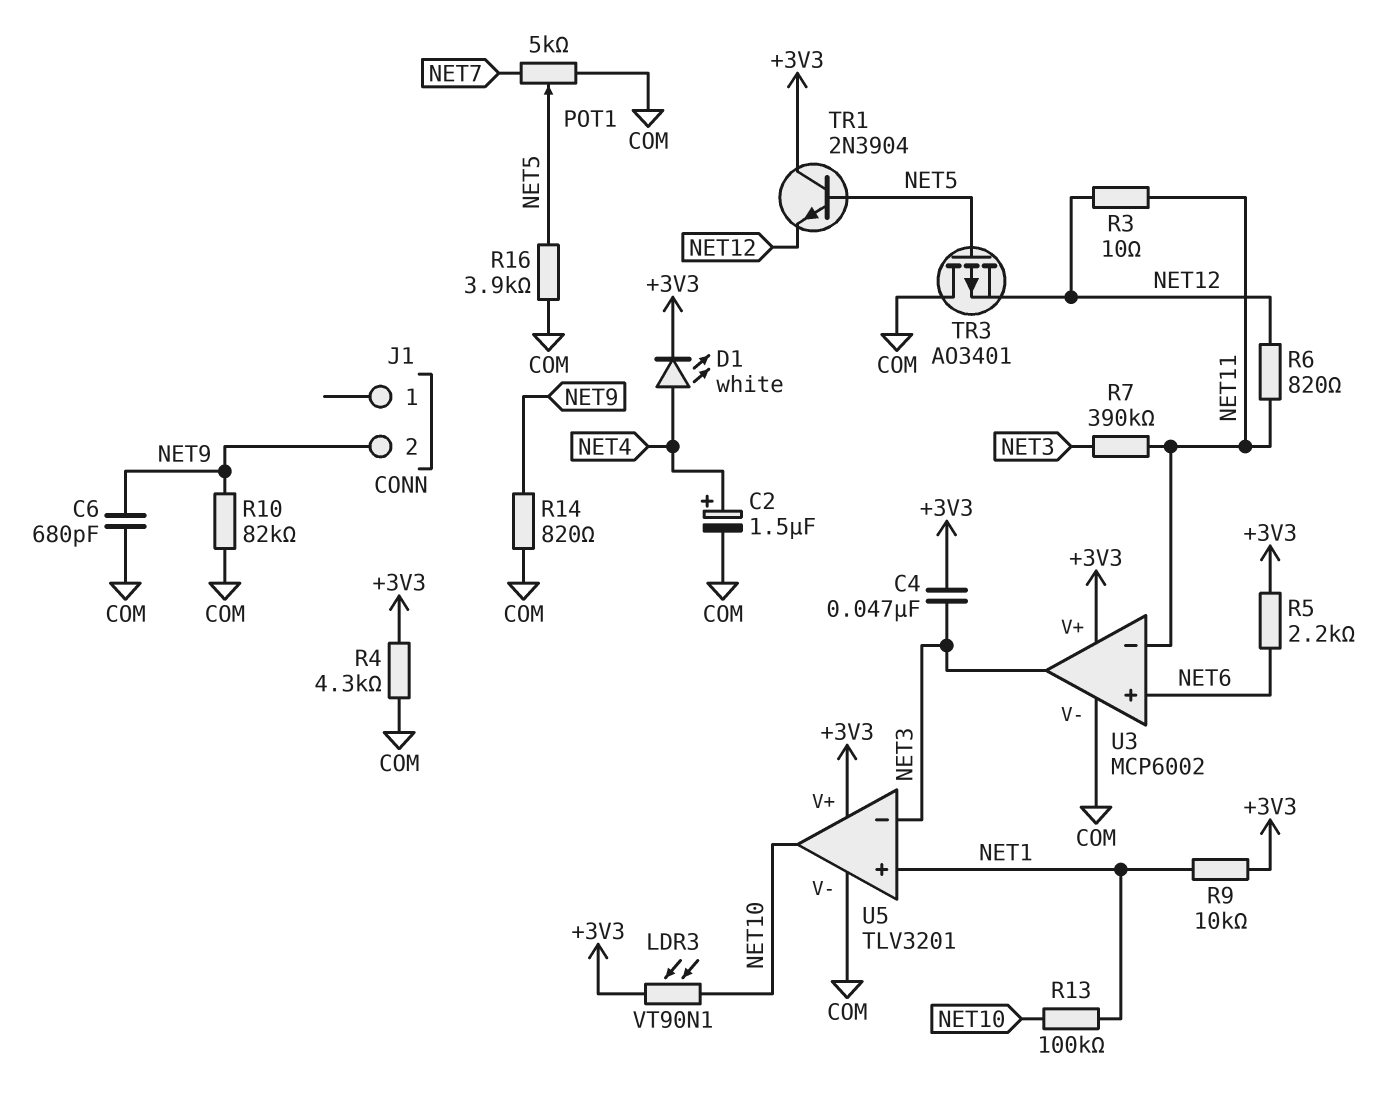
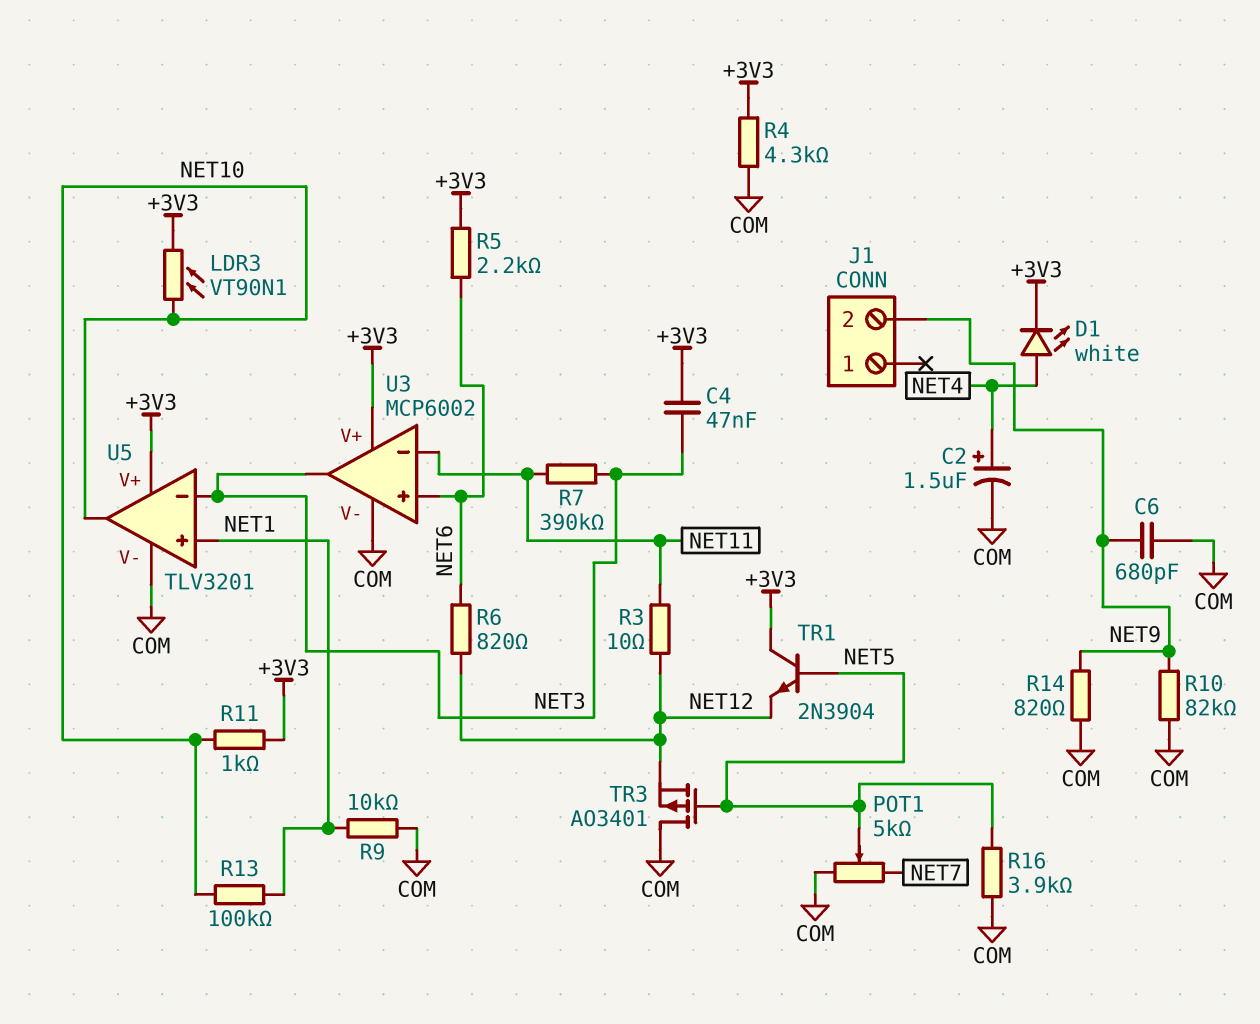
R6: 820 (NET11, NET12) -> 820 (NET6, NET12)
R9: 10k (+3V3, NET1) -> 10k (COM, NET1)
R11: none -> 1k (+3V3, NET10)

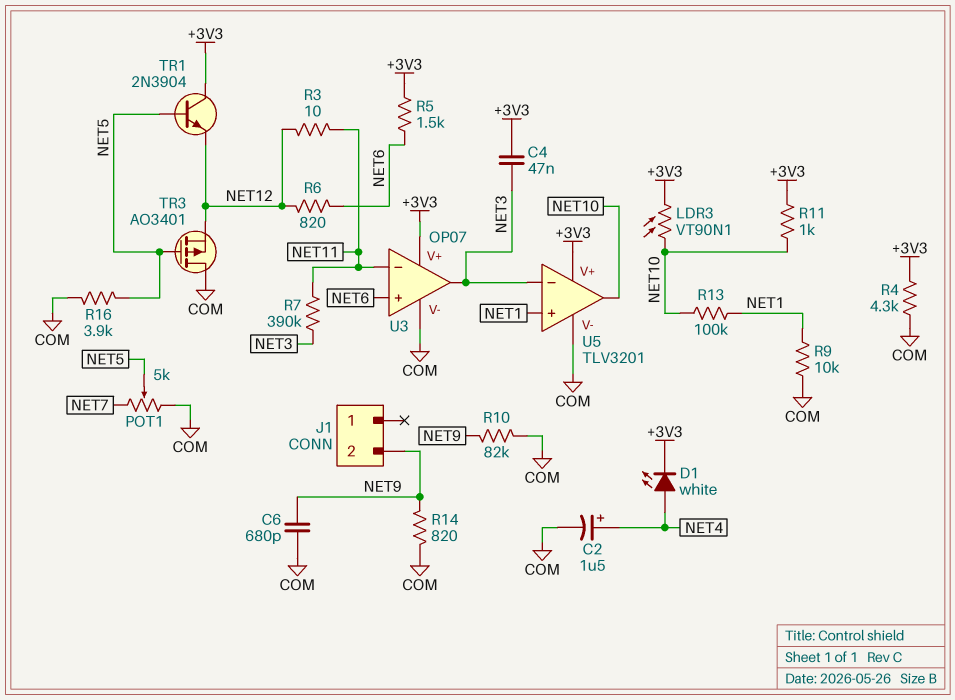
R5: 2.2k (+3V3, NET6) -> 1.5k (+3V3, NET6)
U3: MCP6002 -> OP07

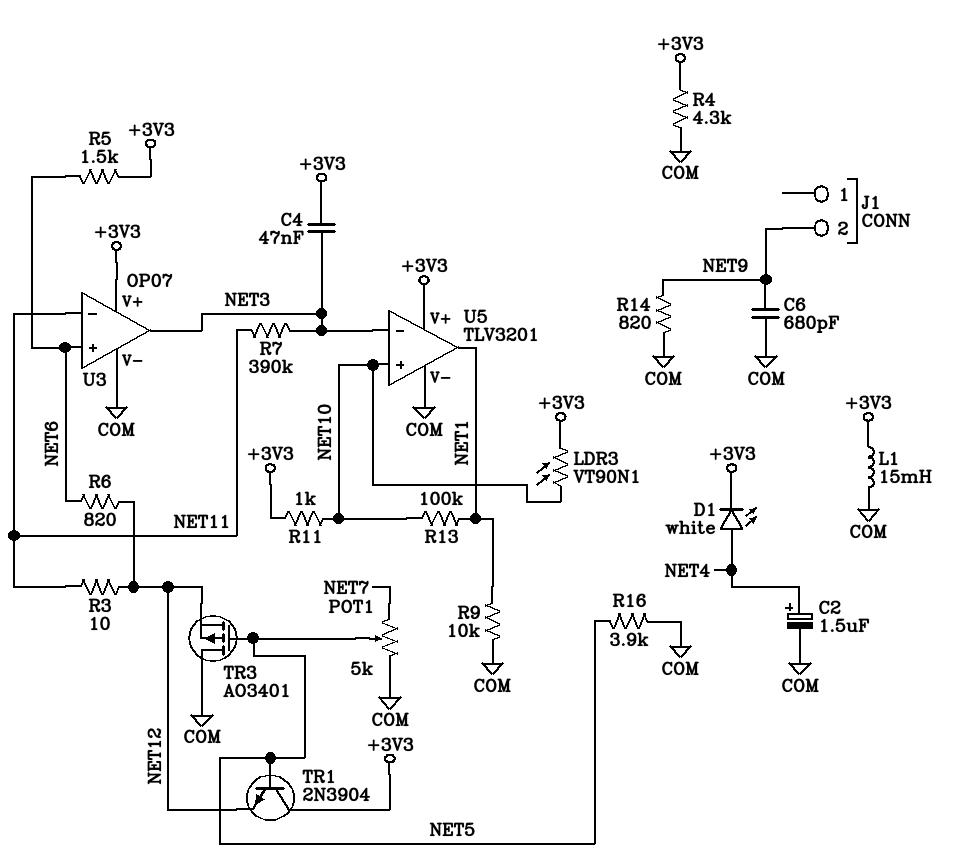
L1: none -> 15mH (+3V3, COM)
R10: 82k (COM, NET9) -> none
U5 pin in+: NET1 -> NET10
U5 pin out: NET10 -> NET1

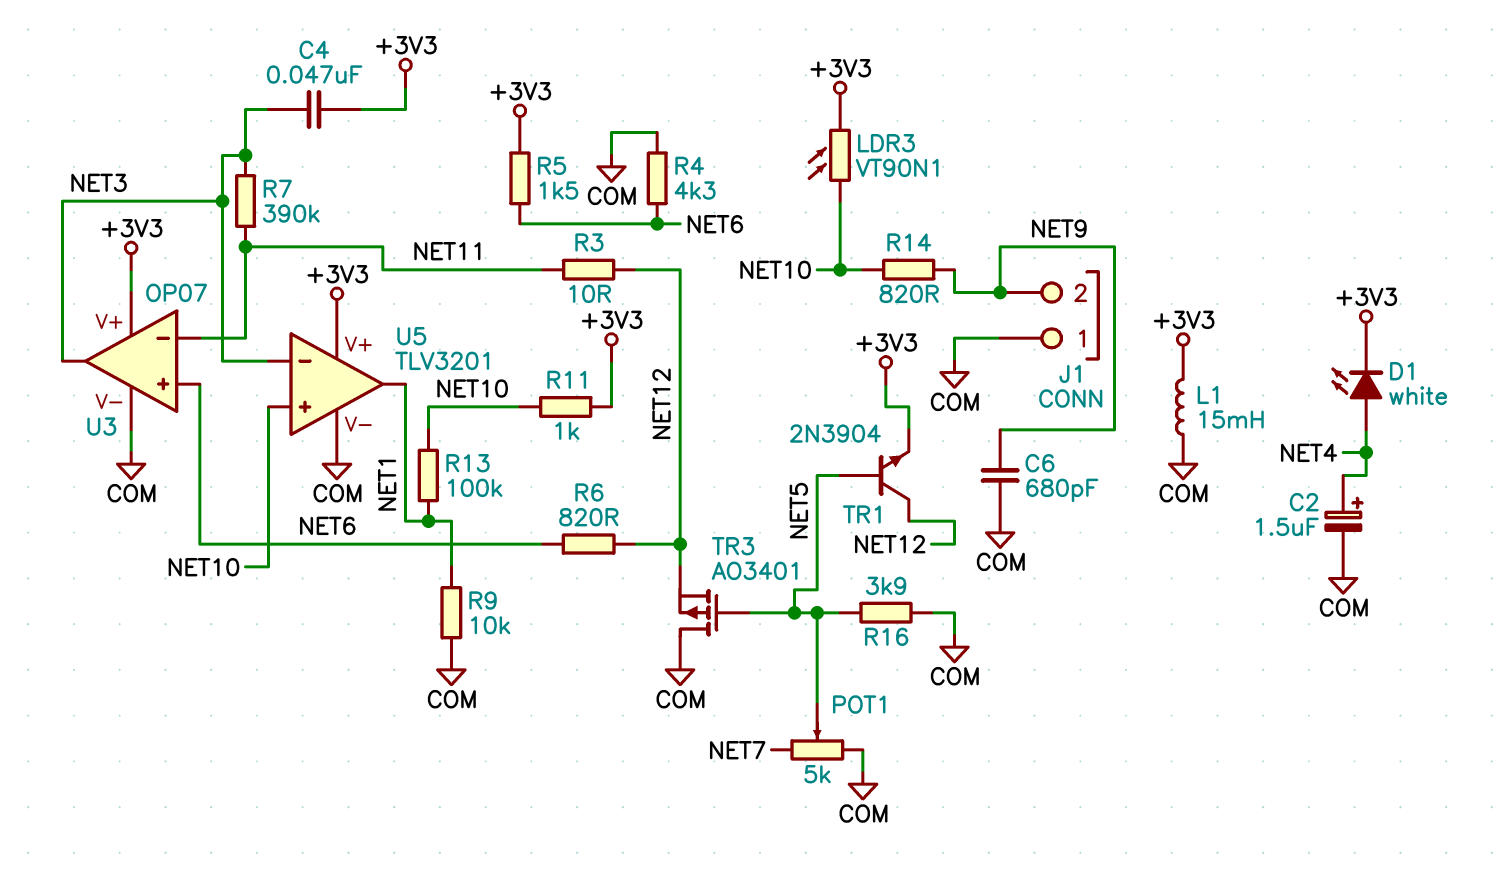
J1 pin 1: none -> COM
R4: 4.3k (+3V3, COM) -> 4.3k (COM, NET6)
R14: 820 (COM, NET9) -> 820 (NET9, NET10)
TR1: NPN 2N3904 (B NET5, C +3V3, E NET12) -> NPN 2N3904 (B NET5, C NET12, E +3V3)

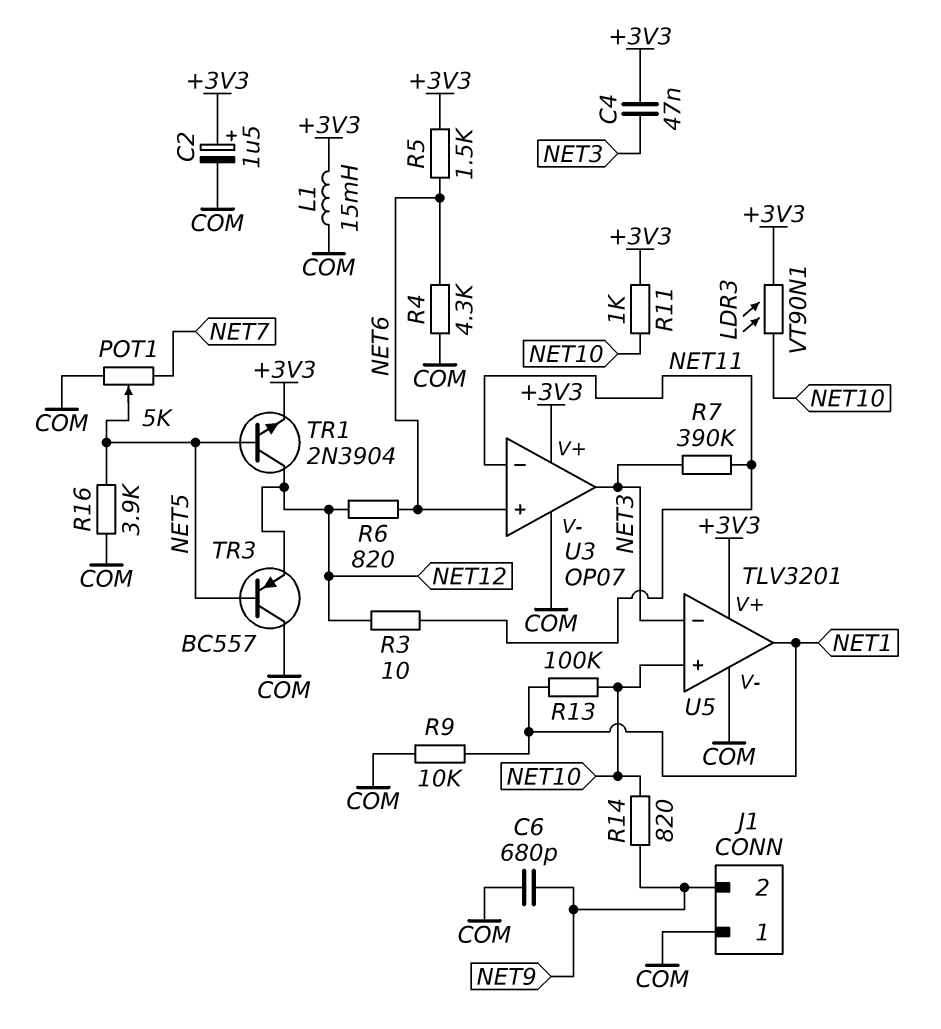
C2: 1.5uF (plus NET4, minus COM) -> 1.5uF (plus +3V3, minus COM)
D1: LED white (A NET4, K +3V3) -> none
TR3: PMOS AO3401 (G NET5, D COM, S NET12) -> PNP BC557 (B NET5, C COM, E NET12)

